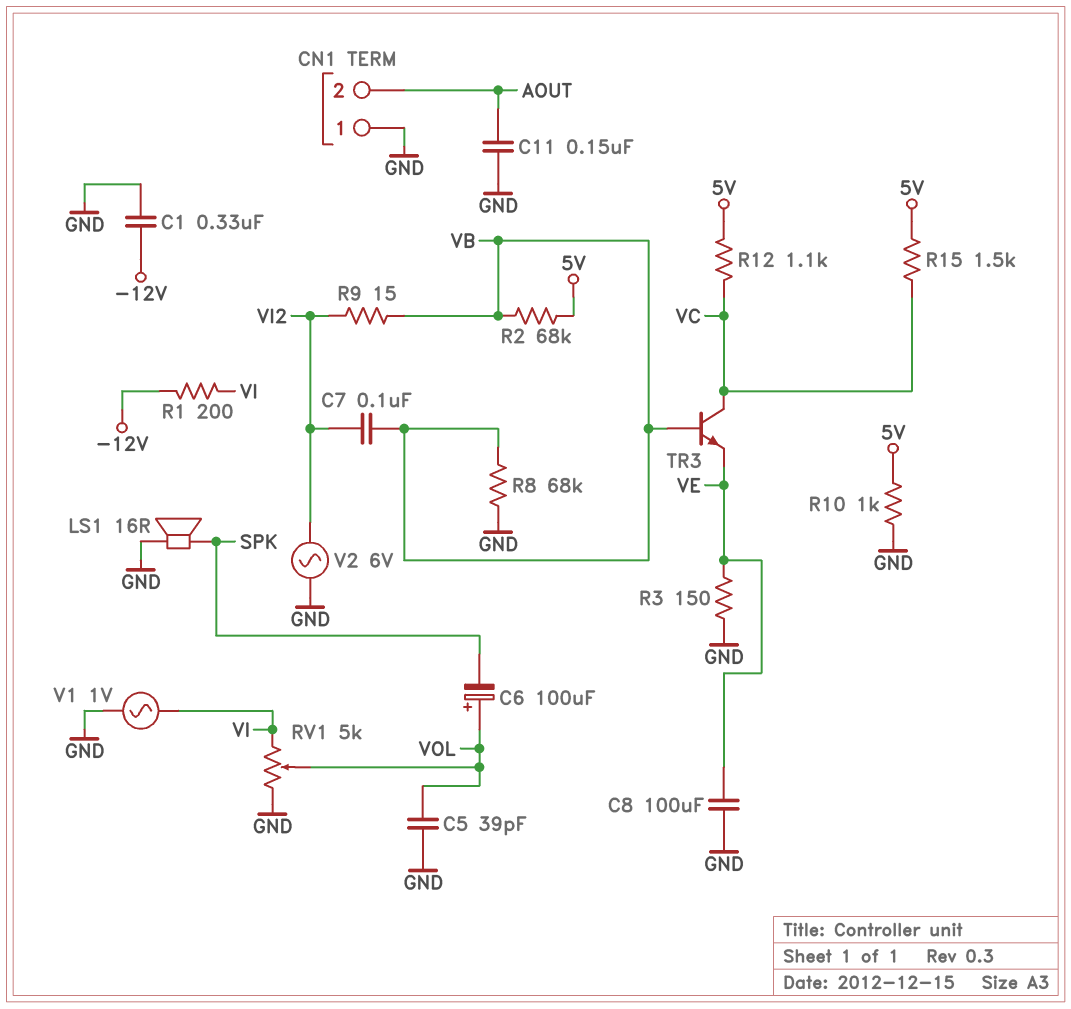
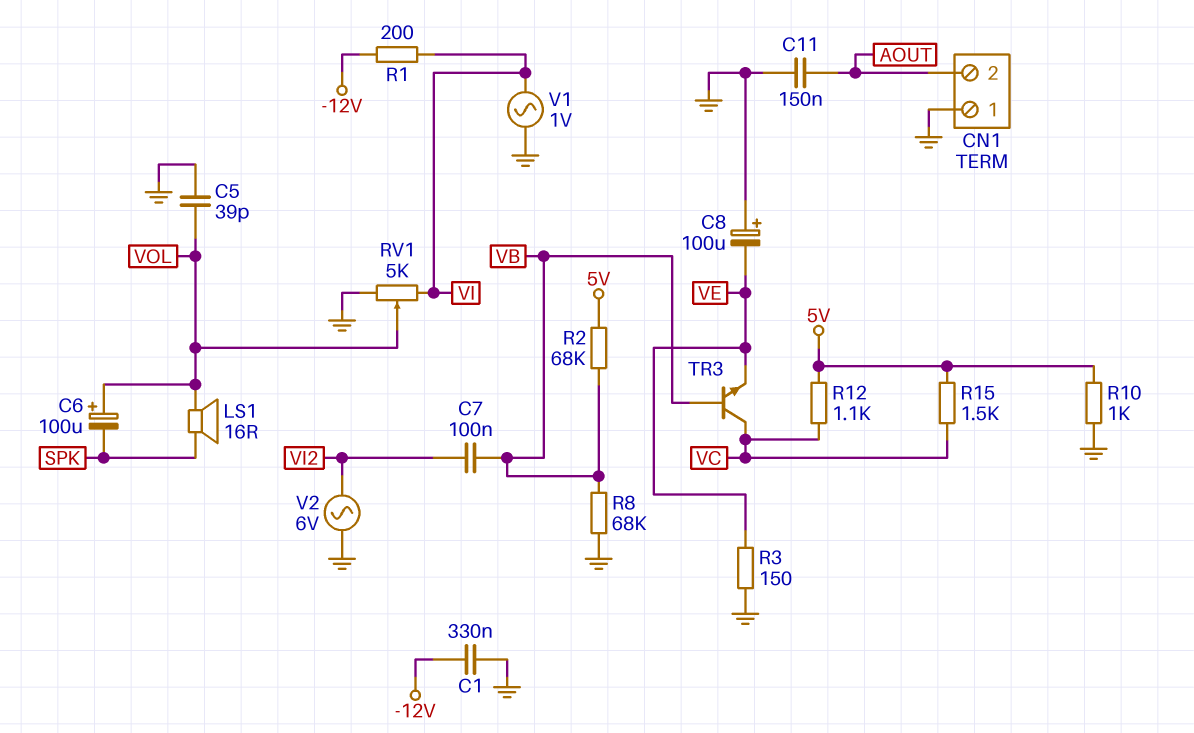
C8: 100uF (GND, VE) -> 100uF (plus GND, minus VE)
LS1: speaker 16R (GND, SPK) -> speaker 16R (SPK, VOL)
R9: 15 (VB, VI2) -> none

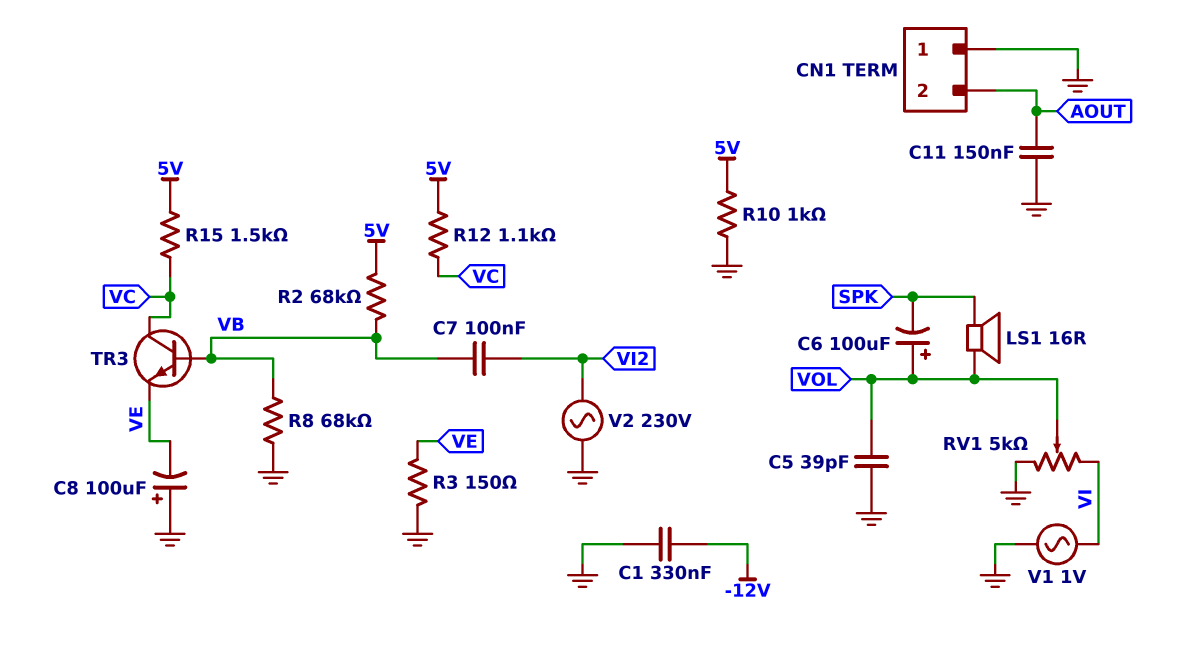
R1: 200 (-12V, VI) -> none
V2: AC 6V (GND, VI2) -> AC 230V (GND, VI2)

